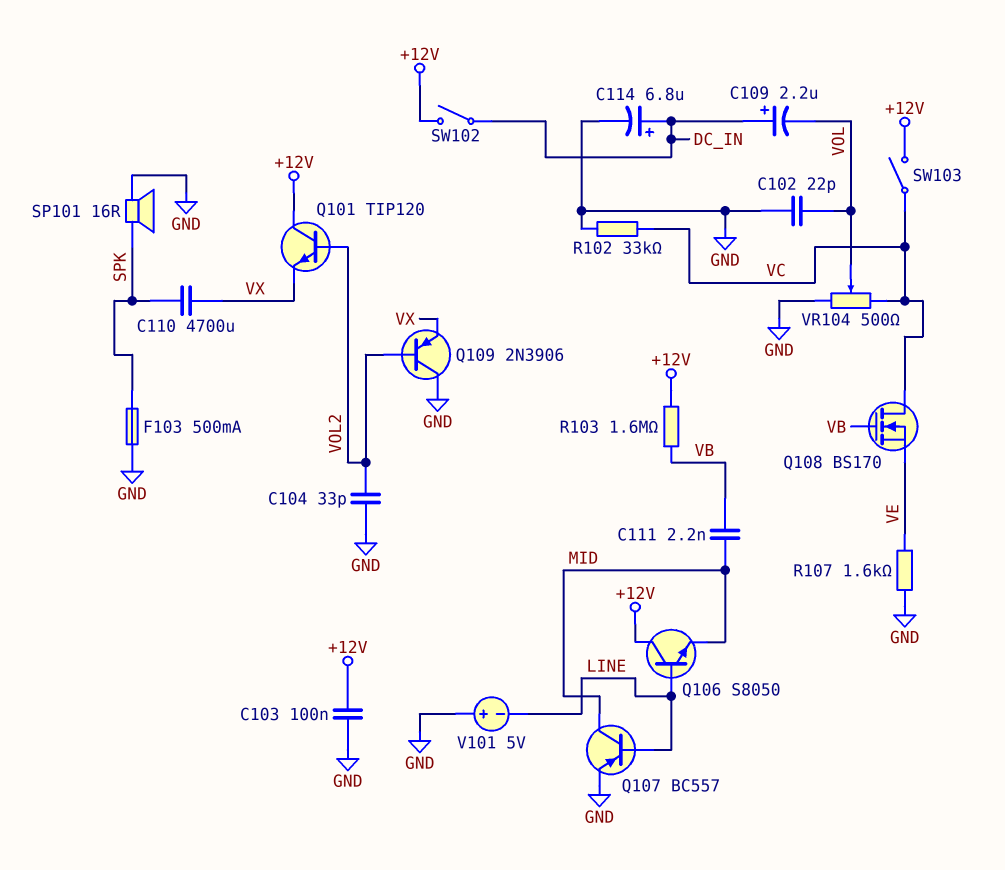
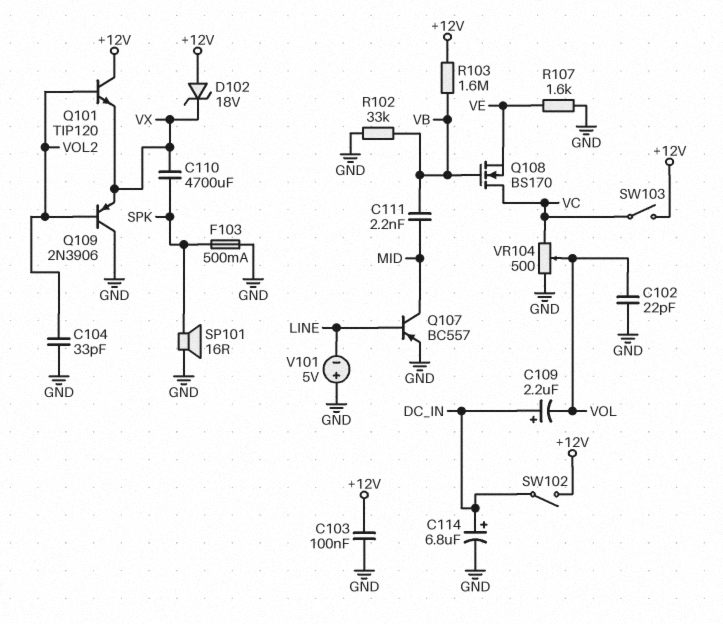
D102: none -> zener 18V (A +12V, K VX)
Q106: NPN S8050 (B LINE, C +12V, E MID) -> none
R102: 33k (GND, VC) -> 33k (GND, VB)

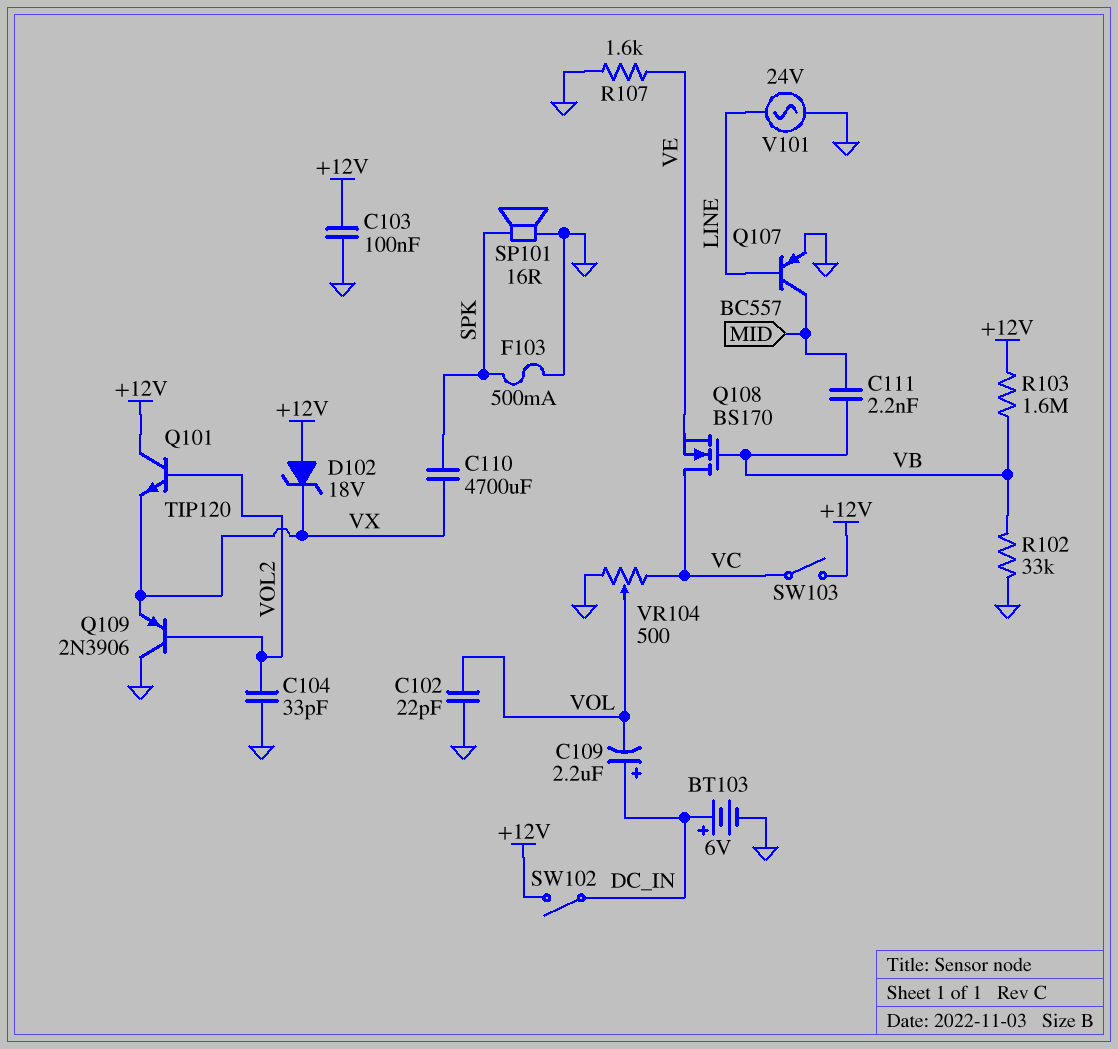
BT103: none -> 6V (plus DC_IN, minus GND)
C114: 6.8uF (plus DC_IN, minus GND) -> none
V101: 5V (plus GND, minus LINE) -> AC 24V (GND, LINE)

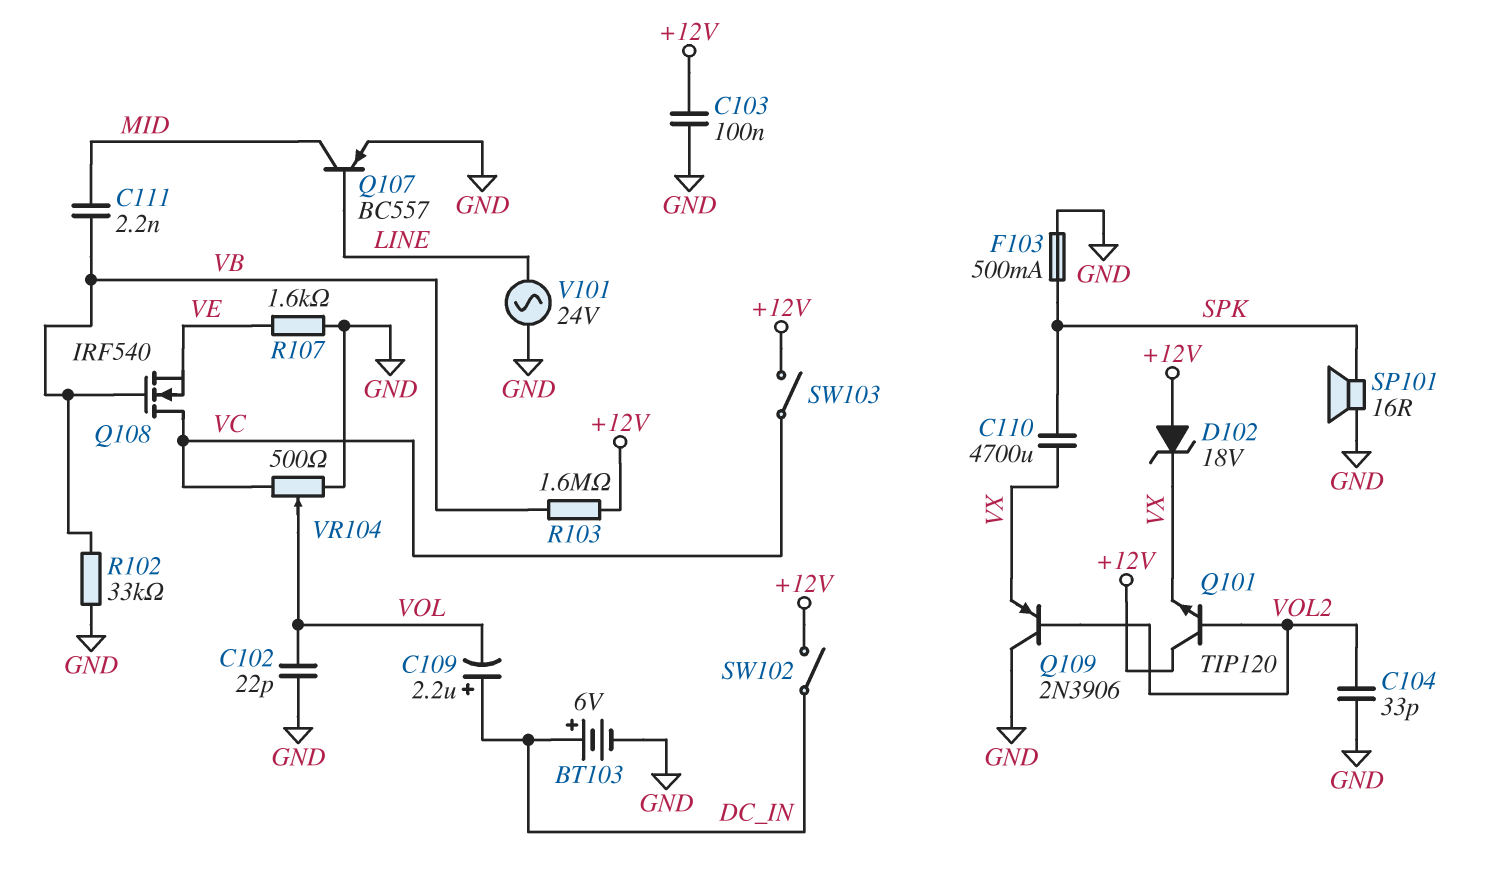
Q108: NMOS BS170 (G VB, D VC, S VE) -> NMOS IRF540 (G VB, D VC, S VE)

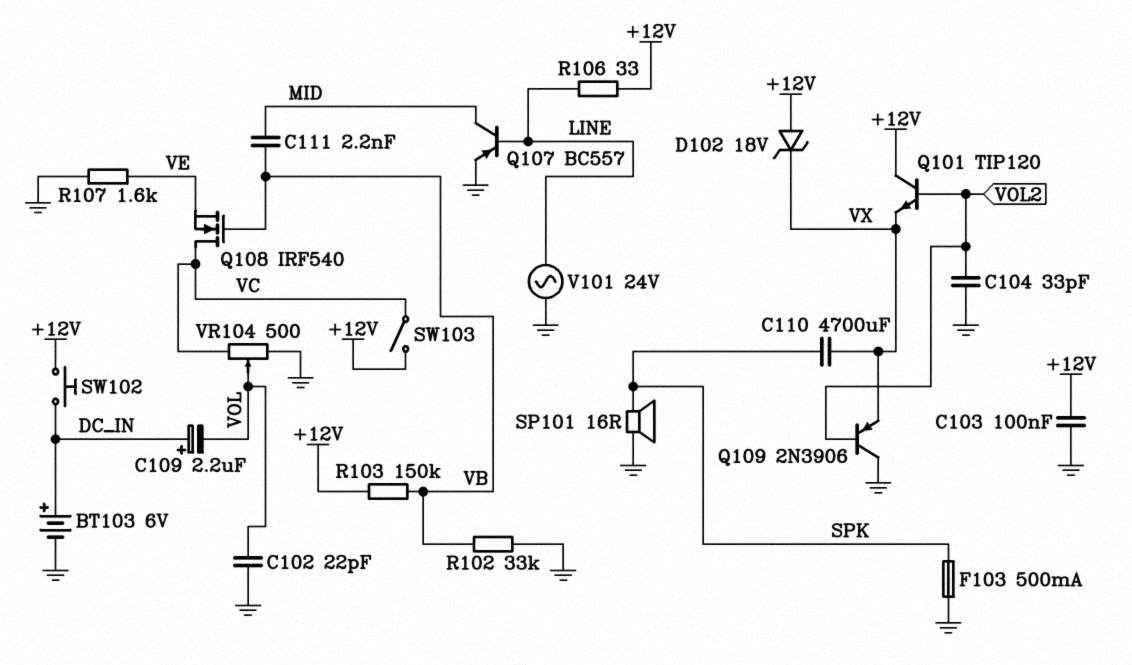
R103: 1.6M (+12V, VB) -> 150k (+12V, VB)
R106: none -> 33 (+12V, LINE)
SW102: switch (+12V, DC_IN) -> button (+12V, DC_IN)

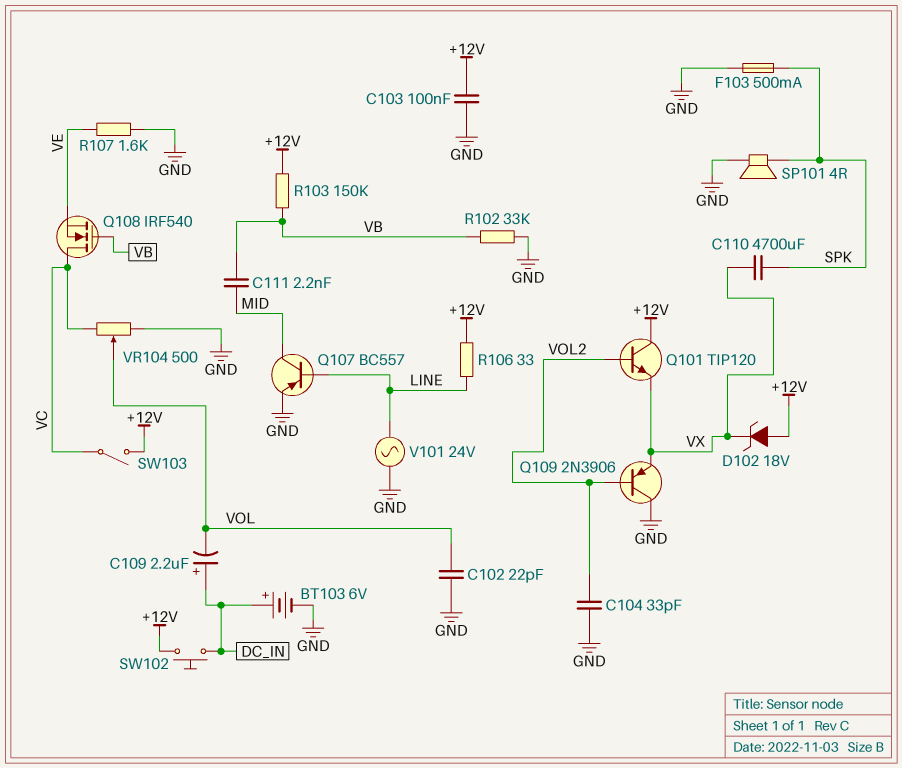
SP101: speaker 16R (GND, SPK) -> speaker 4R (GND, SPK)

